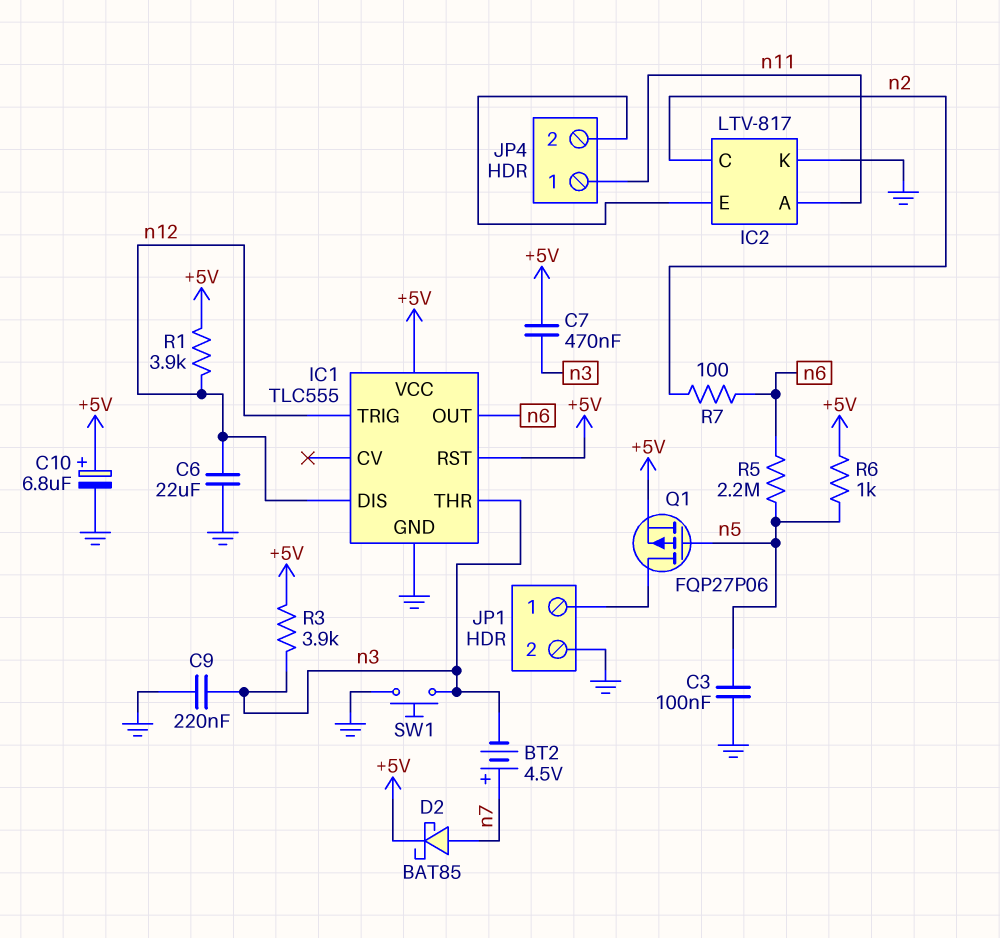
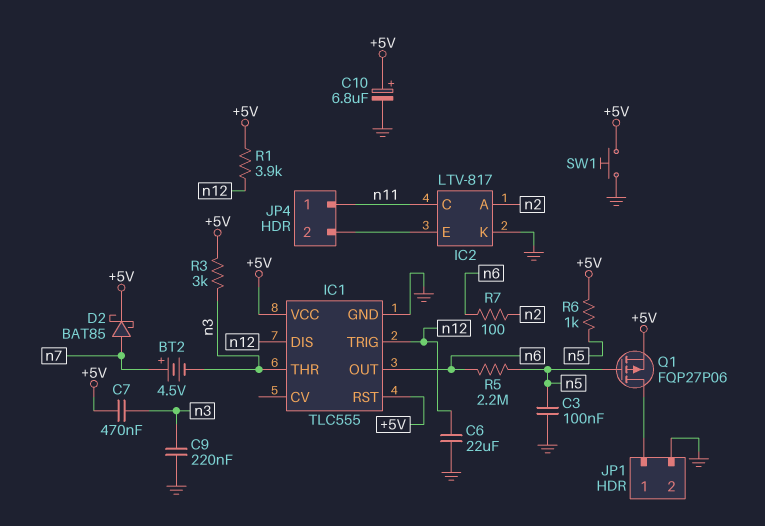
IC2 pin A: n11 -> n2
IC2 pin C: n2 -> n11
R3: 3.9k (+5V, n3) -> 3k (+5V, n3)
SW1: button (GND, n3) -> button (+5V, GND)

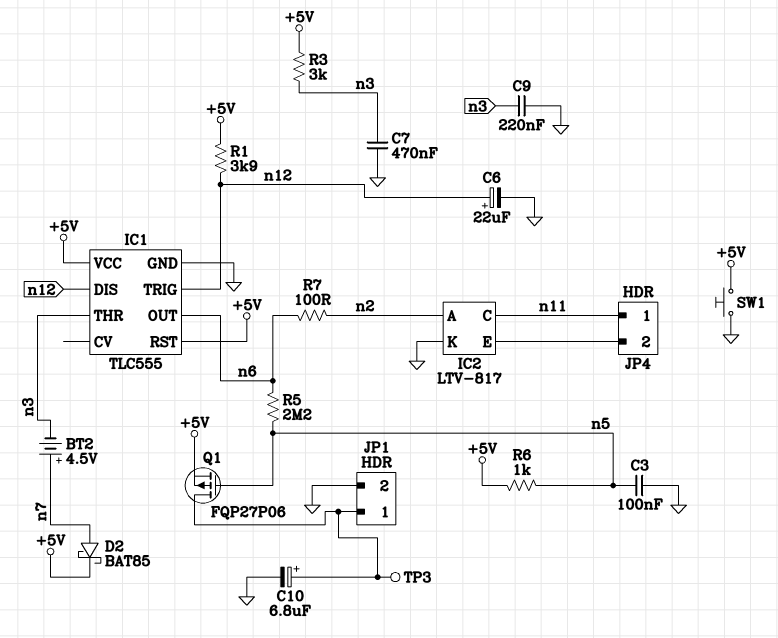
C6: 22uF (GND, n12) -> 22uF (plus n12, minus GND)
C7: 470nF (+5V, n3) -> 470nF (GND, n3)
C10: 6.8uF (plus +5V, minus GND) -> 6.8uF (plus JP1/1, minus GND)
TP3: none -> test point (JP1/1)

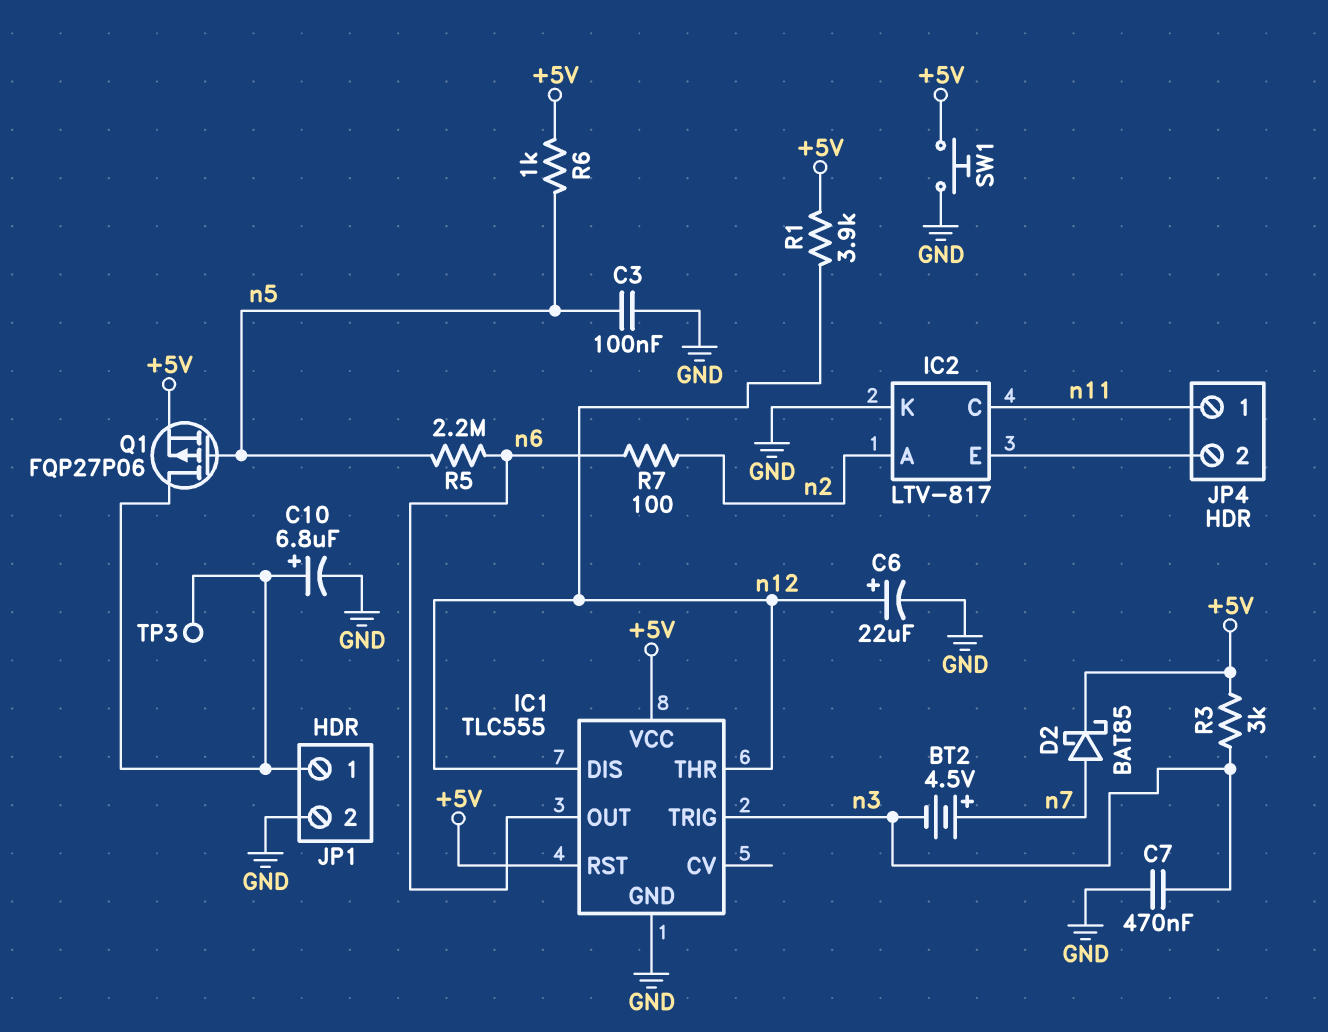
C9: 220nF (GND, n3) -> none
IC1 pin THR: n3 -> n12
IC1 pin TRIG: n12 -> n3

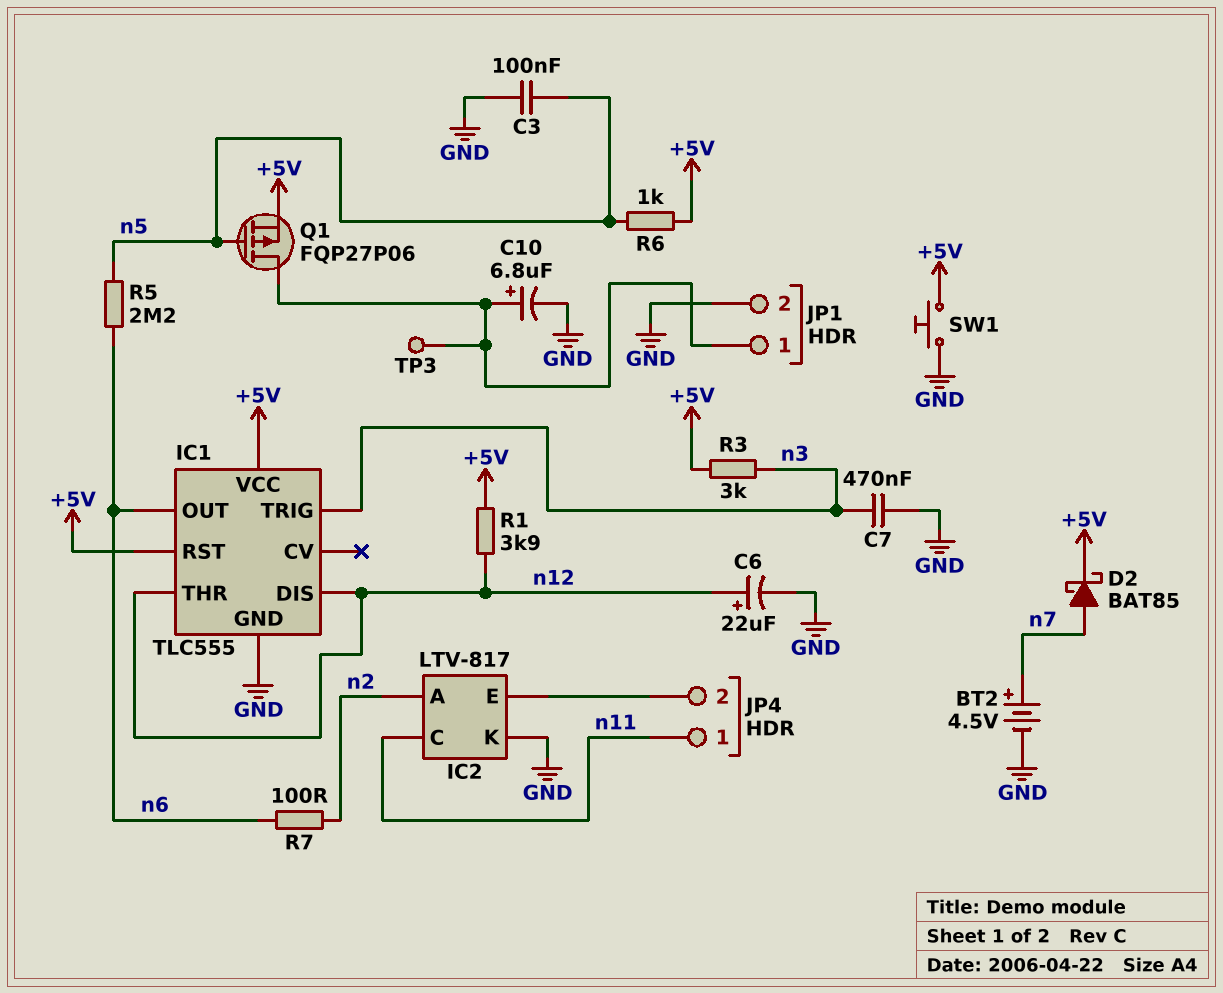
BT2: 4.5V (plus n7, minus n3) -> 4.5V (plus n7, minus GND)

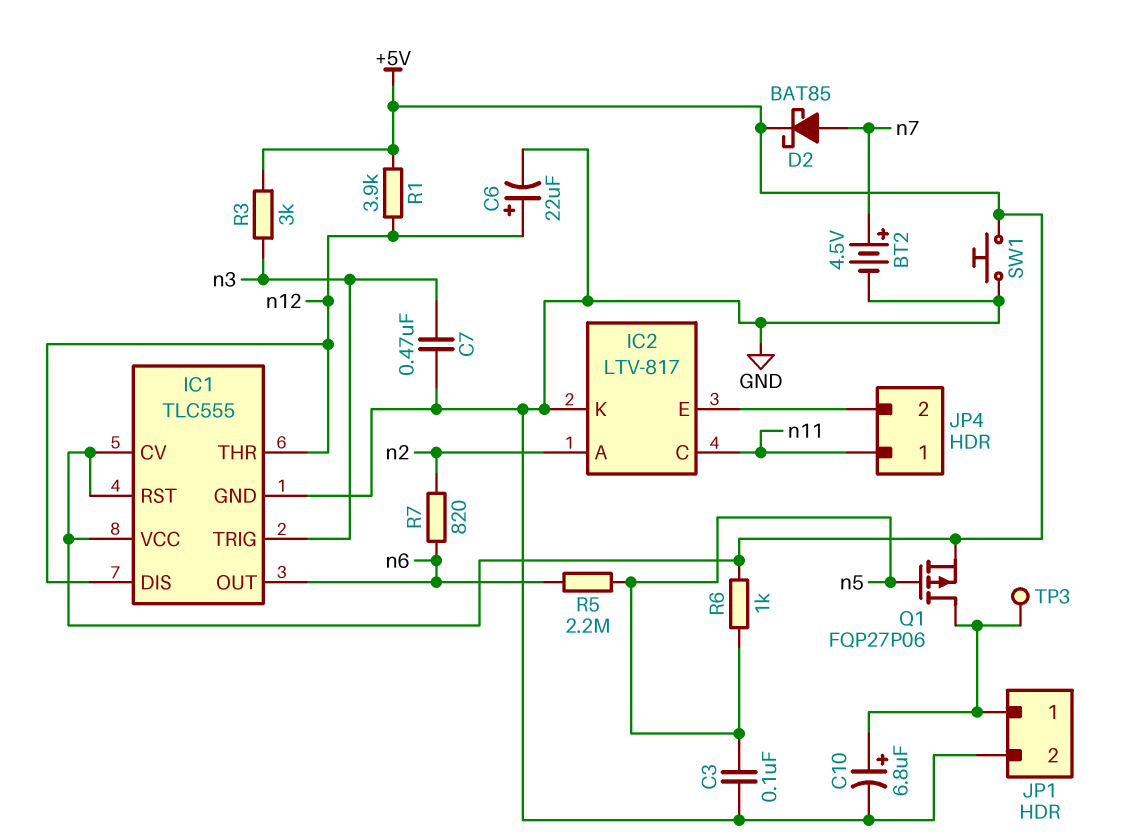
IC1 pin CV: none -> +5V
R7: 100 (n2, n6) -> 820 (n2, n6)

